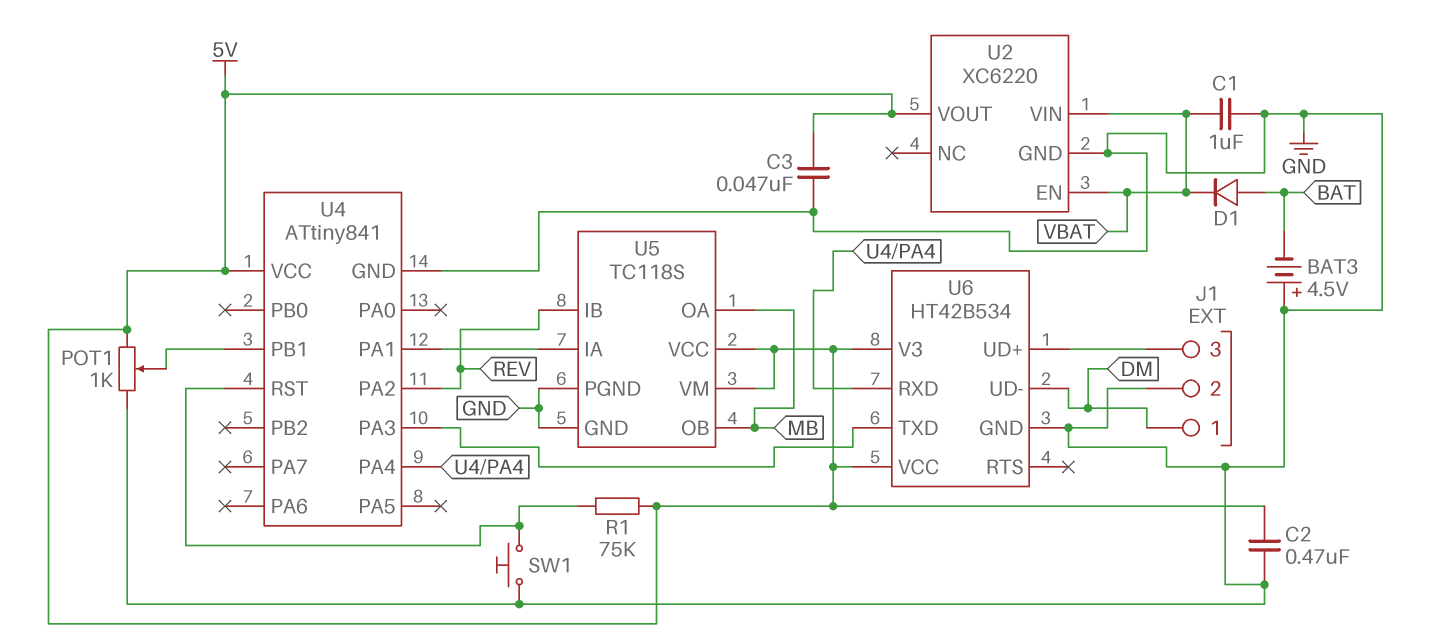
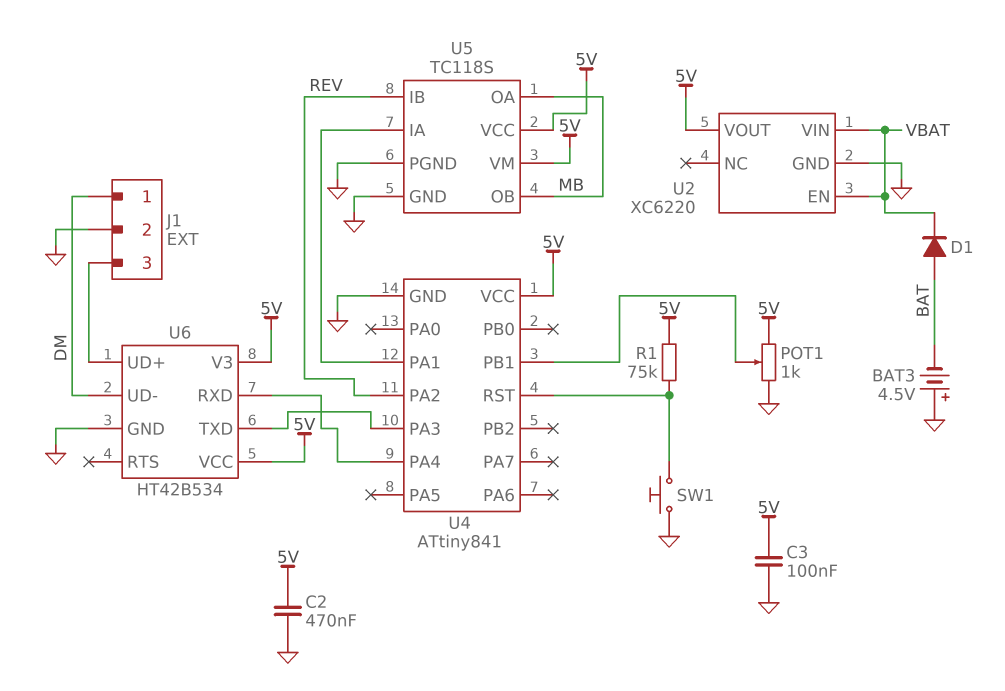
C1: 1uF (GND, VBAT) -> none
C3: 47nF (5V, GND) -> 100nF (5V, GND)

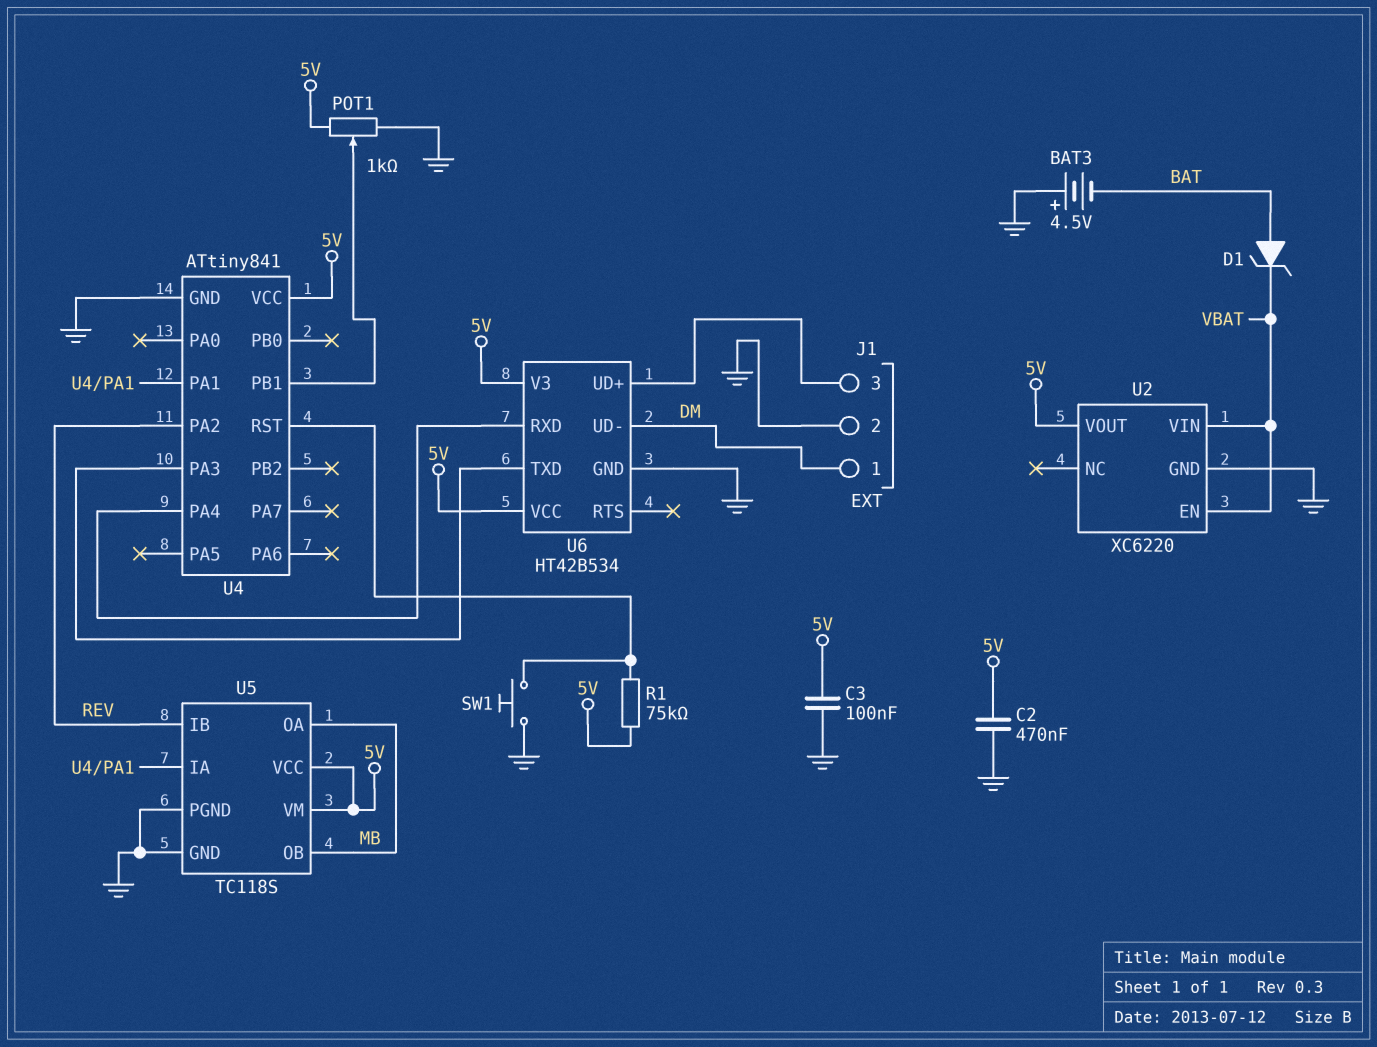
D1: diode (A BAT, K VBAT) -> zener (A BAT, K VBAT)

